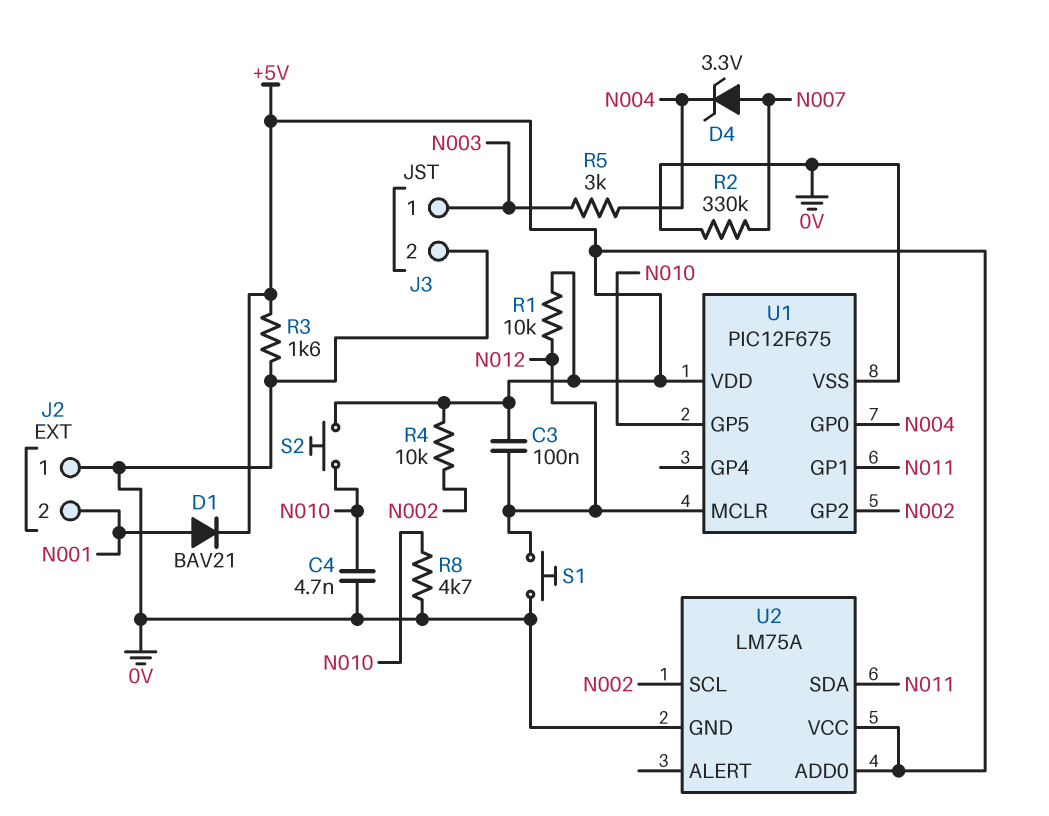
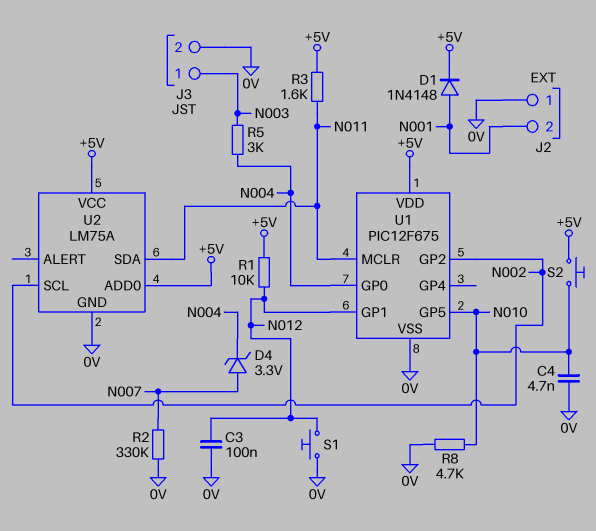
C3: 100nF (+5V, N012) -> 100nF (0V, N012)
D1: diode BAV21 (A N001, K +5V) -> diode 1N4148 (A N001, K +5V)
R3: 1.6k (+5V, 0V) -> 1.6k (+5V, N011)
R4: 10k (+5V, N002) -> none
U1 pin GP1: N011 -> N012
U1 pin MCLR: N012 -> N011

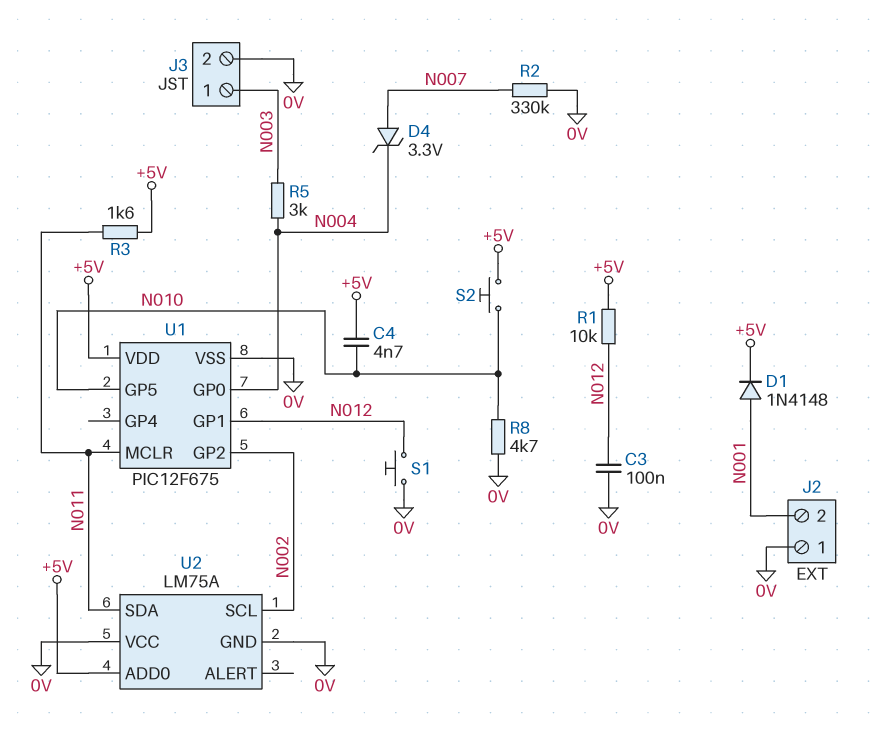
C4: 4.7nF (0V, N010) -> 4.7nF (+5V, N010)
U2 pin VCC: +5V -> 0V

